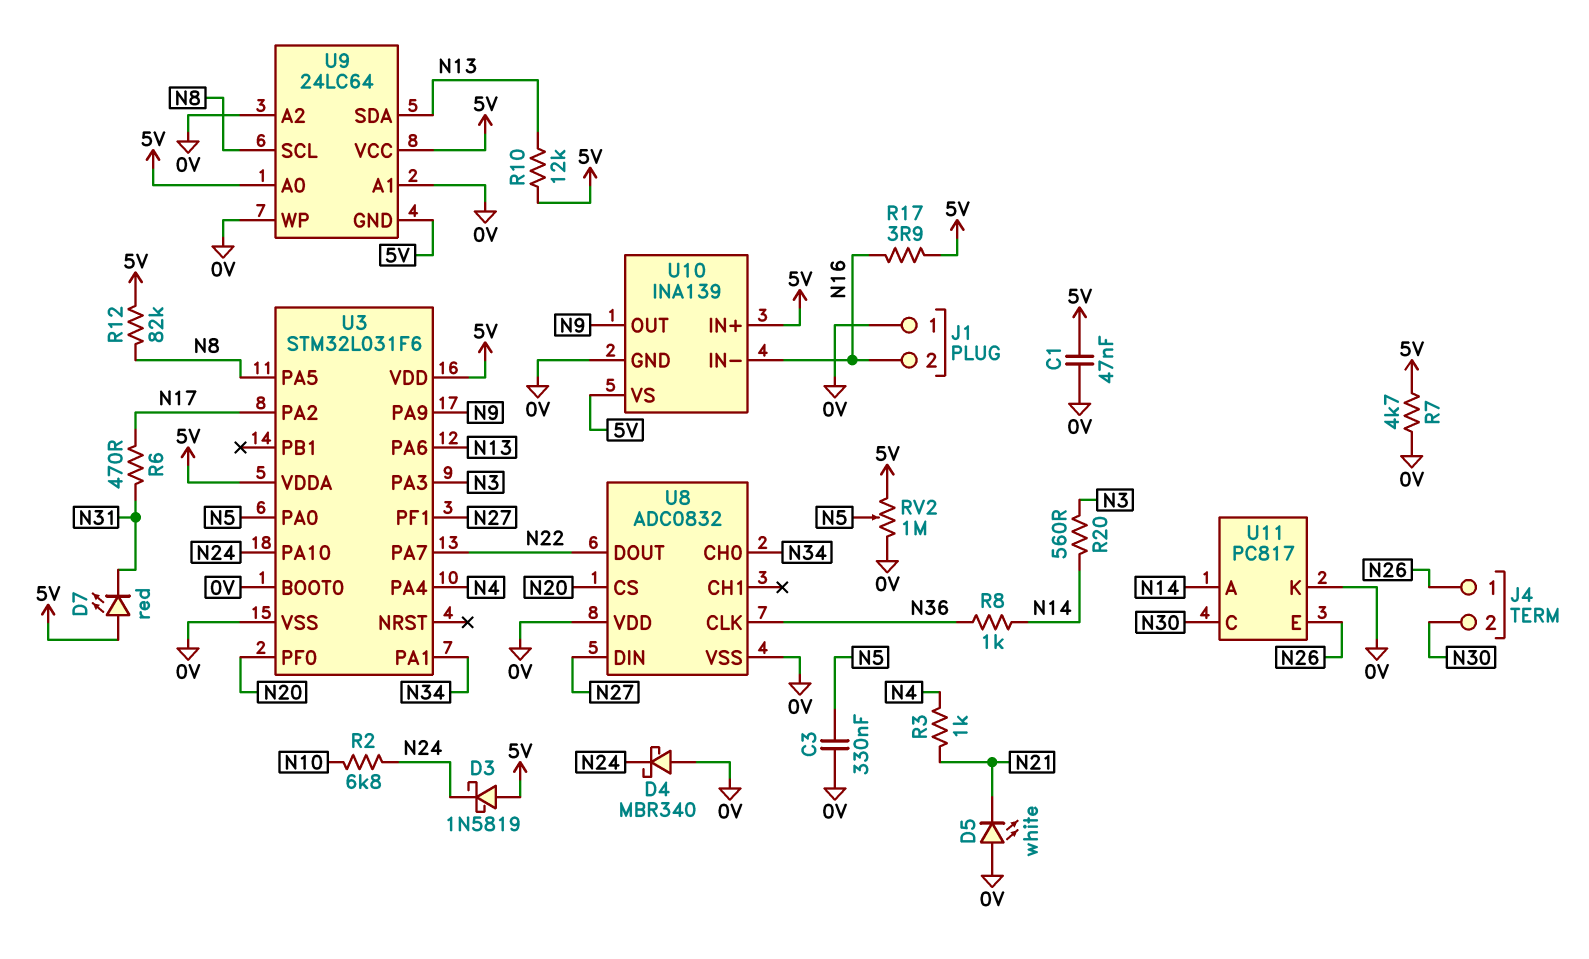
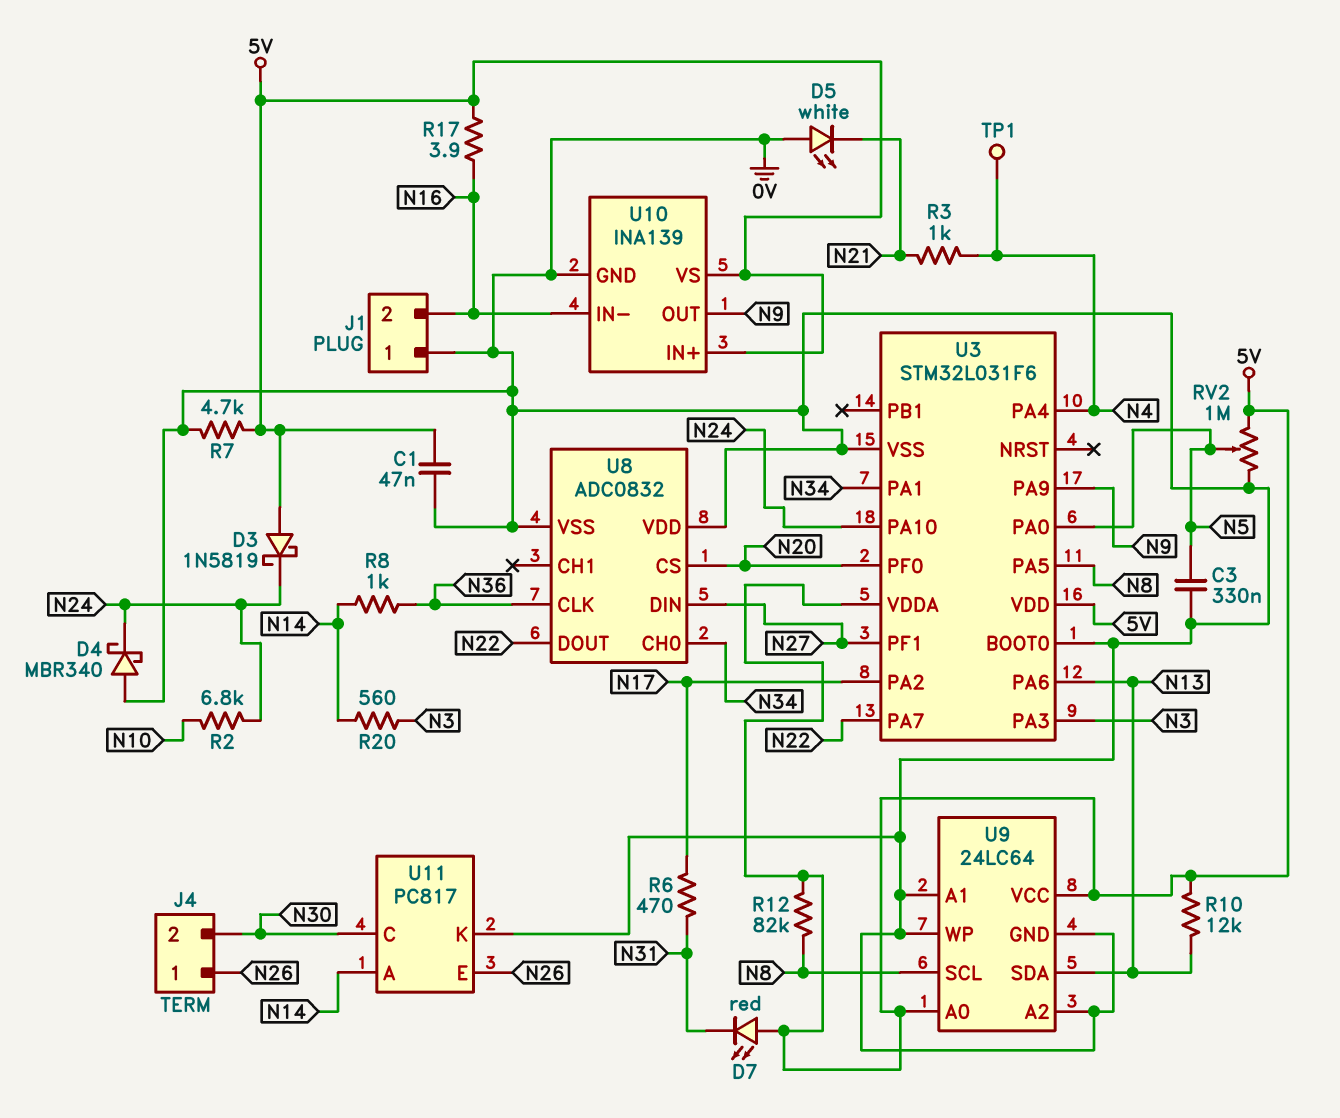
TP1: none -> test point (N4)
U9 pin GND: 5V -> 0V

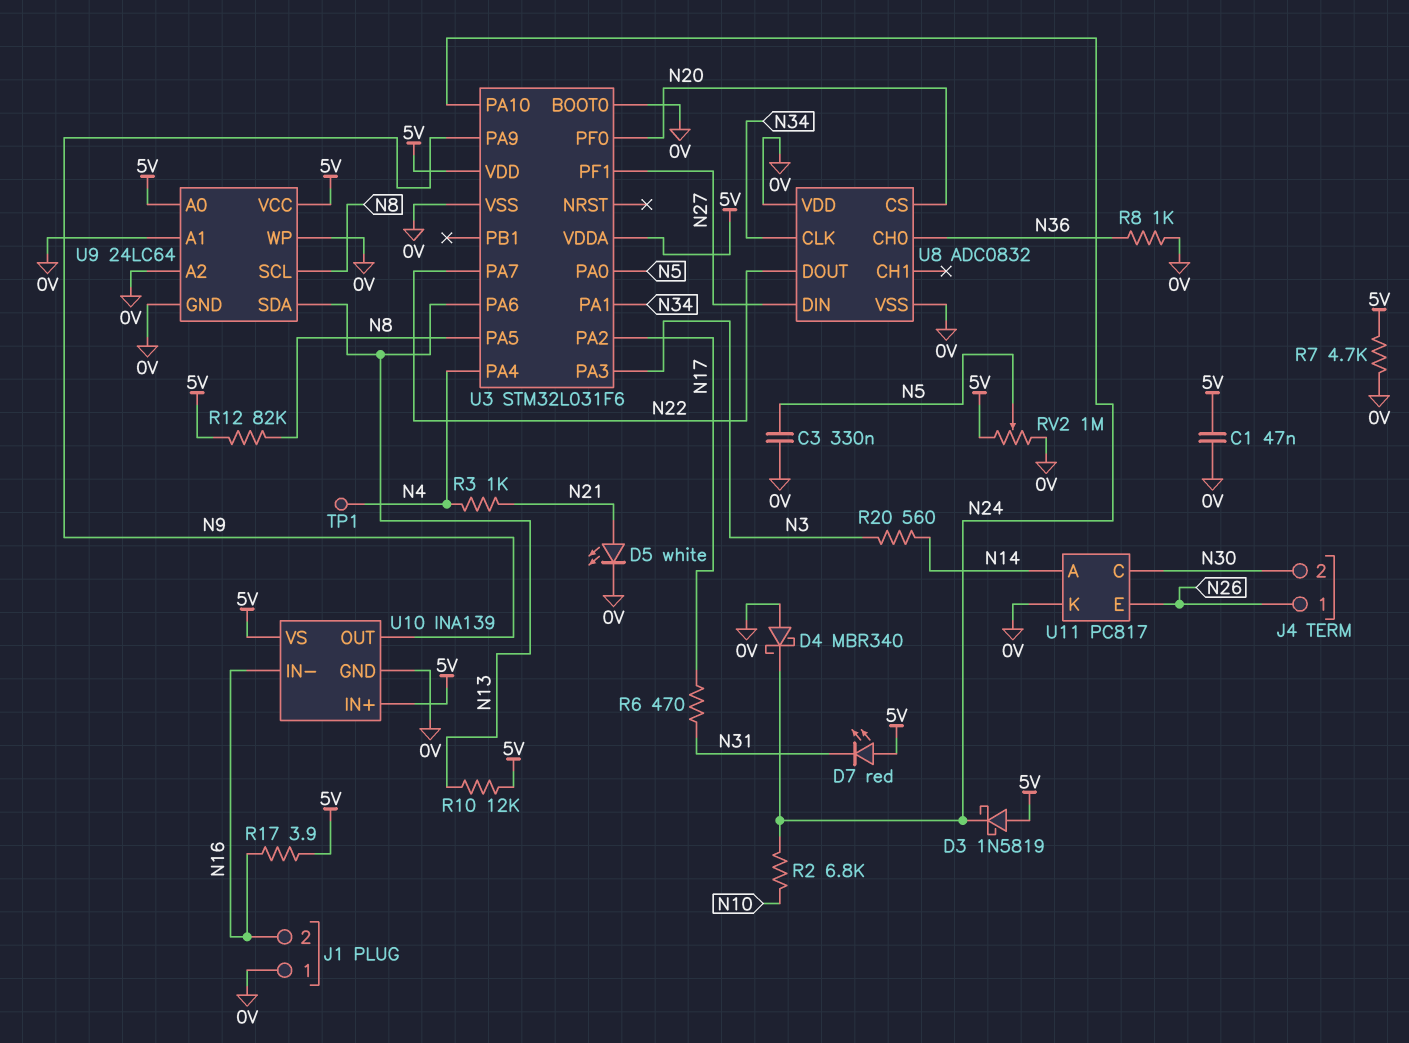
D5: LED white (A 0V, K N21) -> LED white (A N21, K 0V)
R8: 1k (N14, N36) -> 1k (0V, N36)
U8 pin CH0: N34 -> N36
U8 pin CLK: N36 -> N34

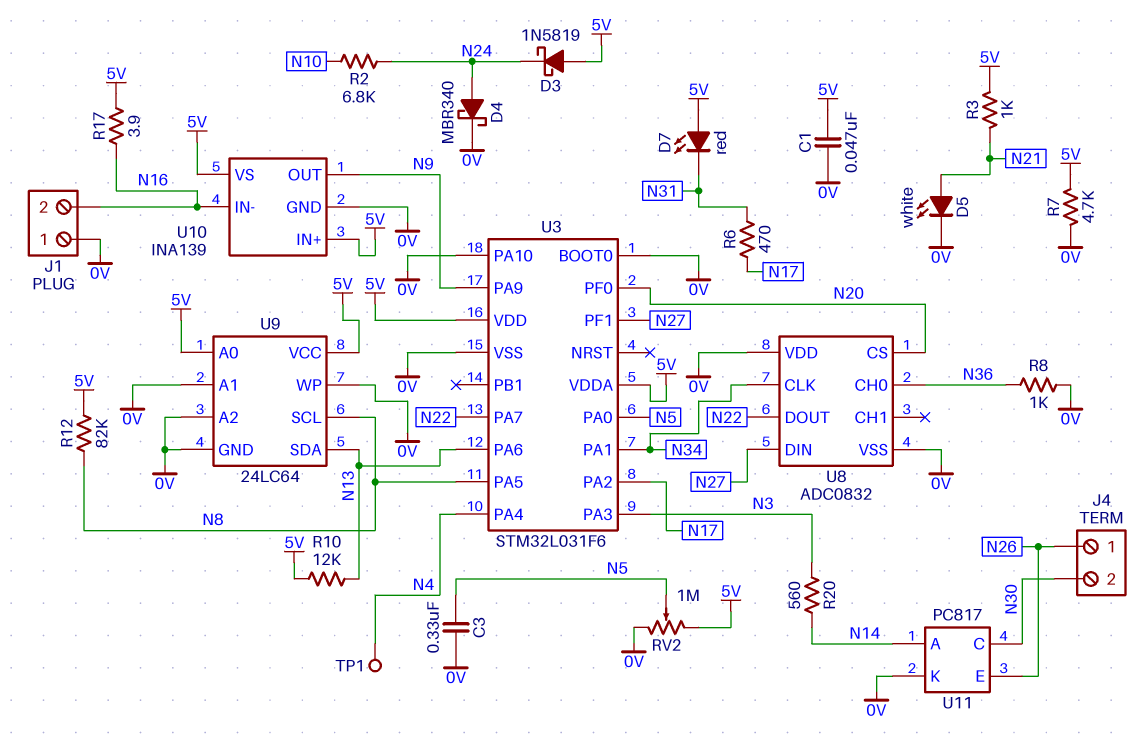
D4: schottky MBR340 (A 0V, K N24) -> schottky MBR340 (A N24, K 0V)
R3: 1k (N4, N21) -> 1k (5V, N21)
U3 pin PA10: N24 -> 0V

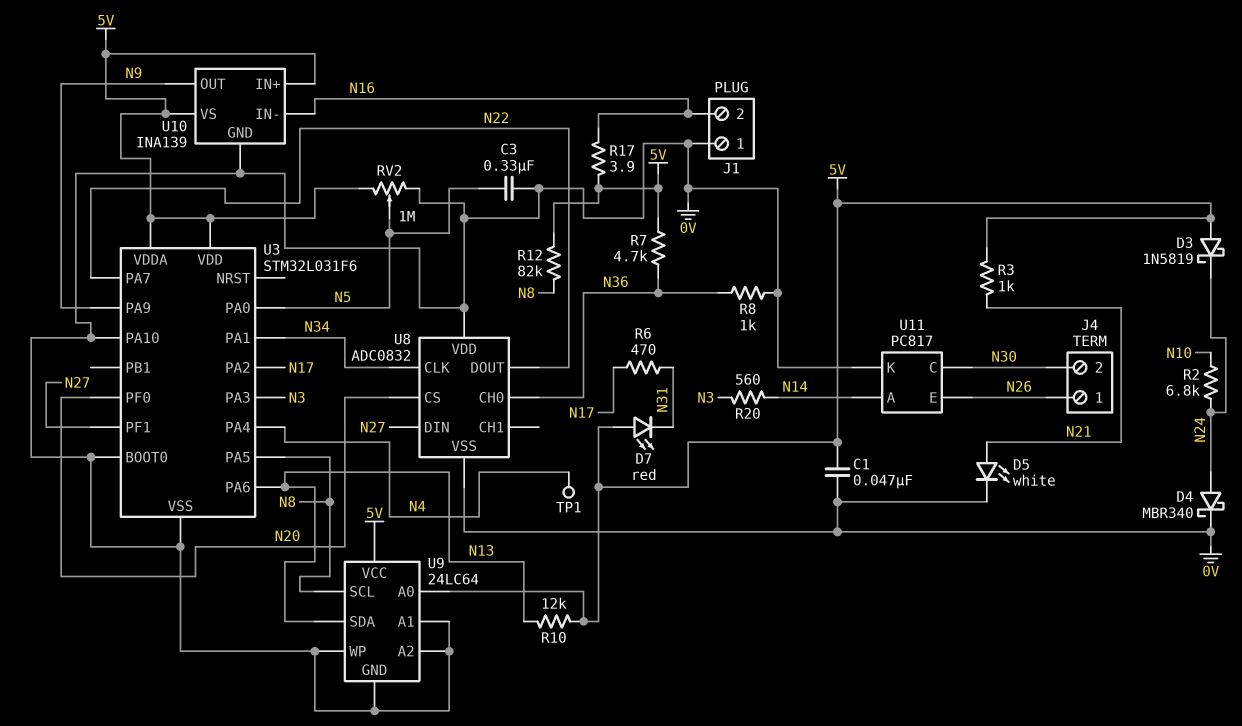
R7: 4.7k (0V, 5V) -> 4.7k (5V, N36)

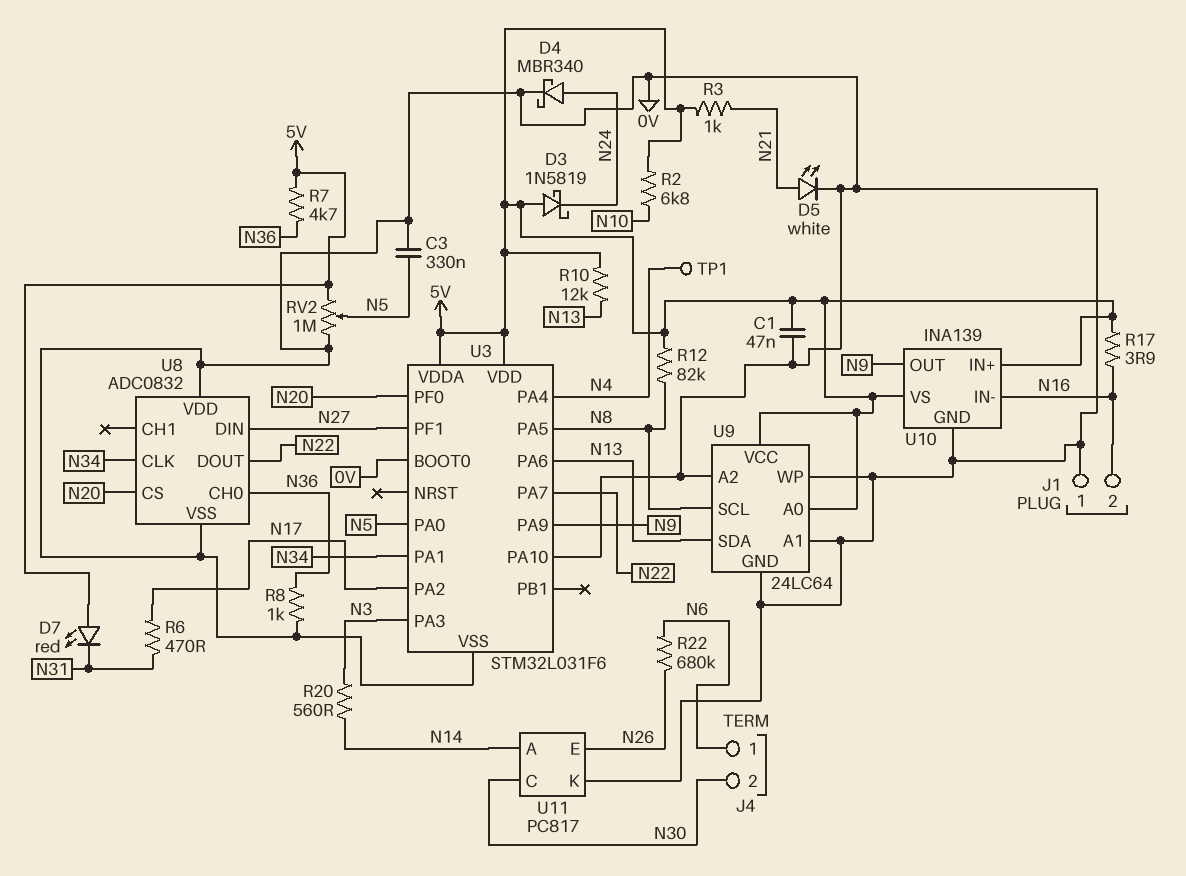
J4 pin 1: N26 -> N6
R2: 6.8k (N10, N24) -> 6.8k (5V, N10)
R22: none -> 680k (N6, N26)

